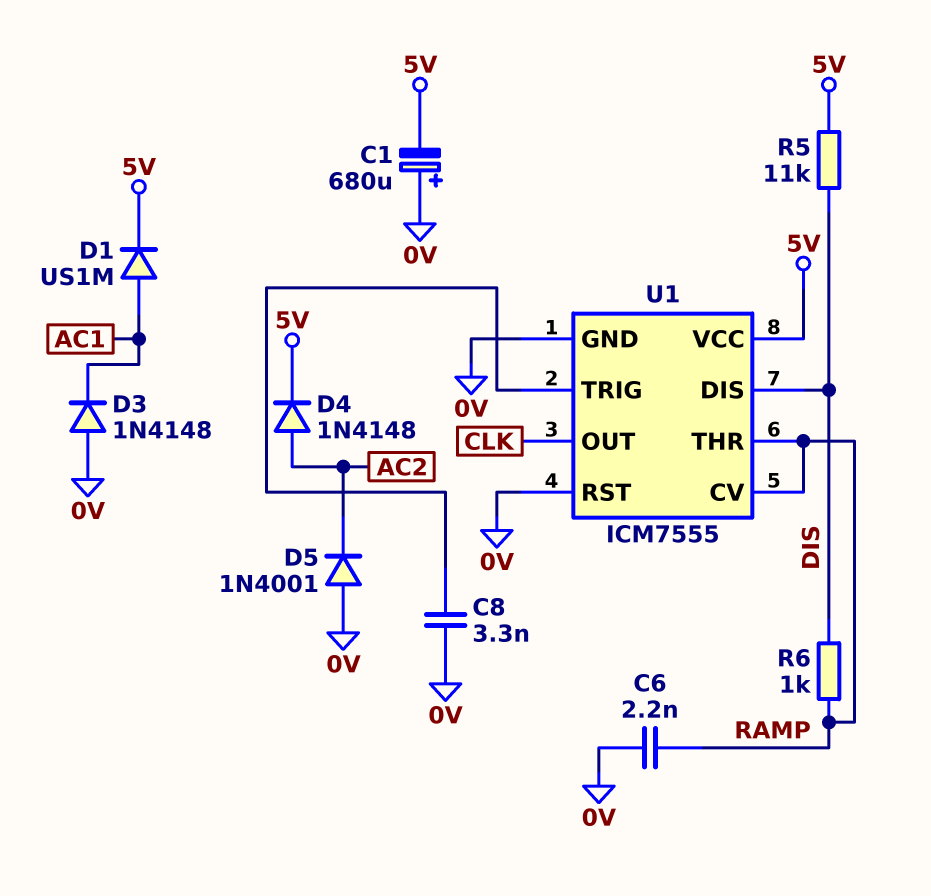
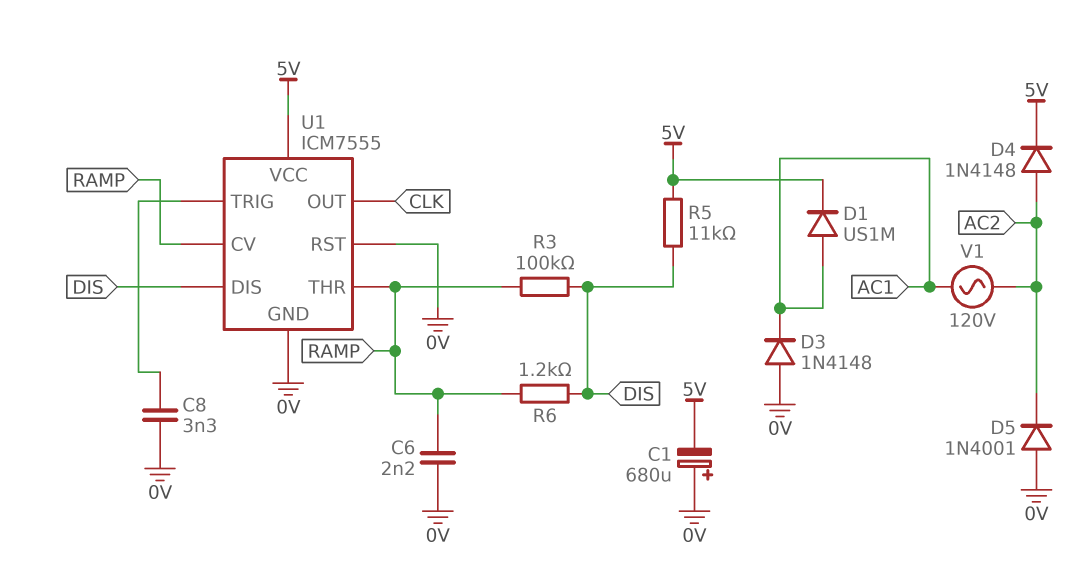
R3: none -> 100k (DIS, RAMP)
R6: 1k (DIS, RAMP) -> 1.2k (DIS, RAMP)
V1: none -> AC 120V (AC1, AC2)

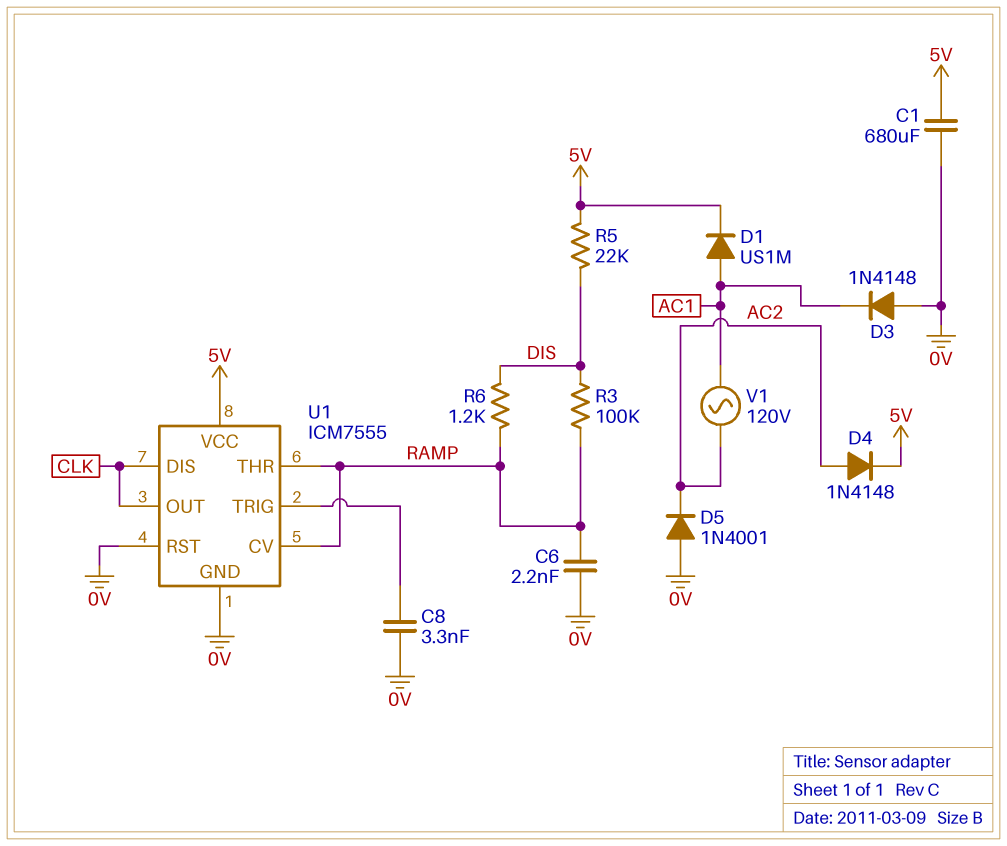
C1: 680uF (plus 0V, minus 5V) -> 680uF (0V, 5V)
R5: 11k (5V, DIS) -> 22k (5V, DIS)
U1 pin DIS: DIS -> CLK

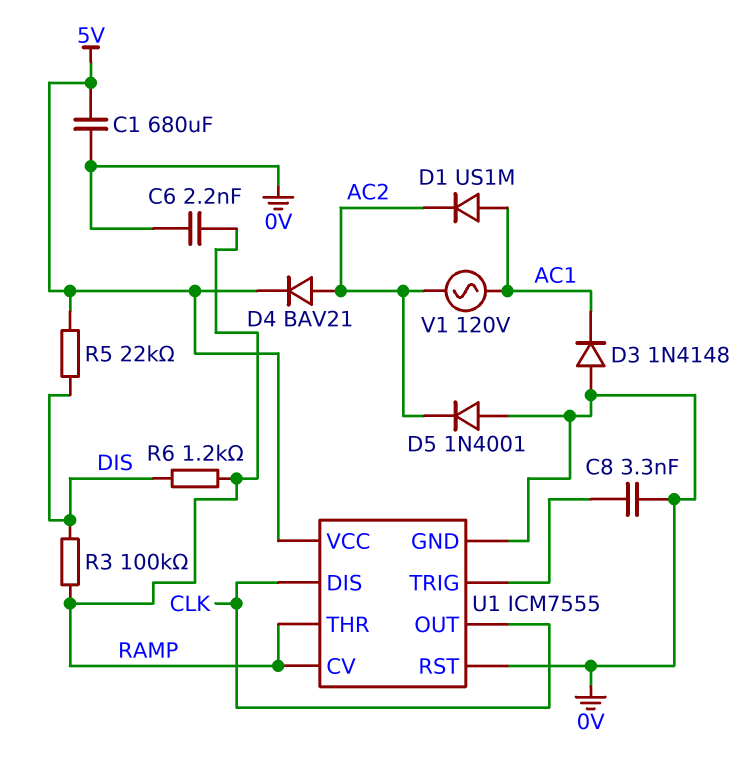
D1: diode US1M (A AC1, K 5V) -> diode US1M (A AC1, K AC2)
D4: diode 1N4148 (A AC2, K 5V) -> diode BAV21 (A AC2, K 5V)

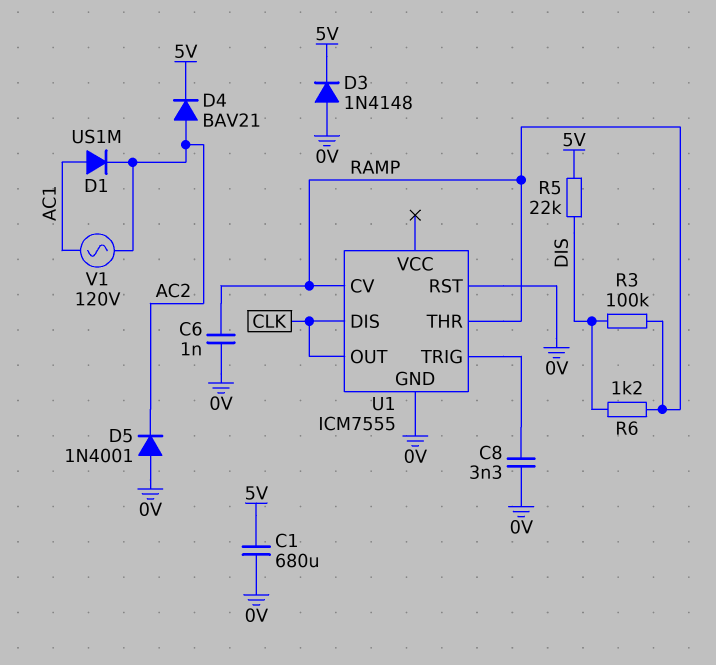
C6: 2.2nF (0V, RAMP) -> 1nF (0V, RAMP)
D3: diode 1N4148 (A 0V, K AC1) -> diode 1N4148 (A 0V, K 5V)
U1 pin VCC: 5V -> none

